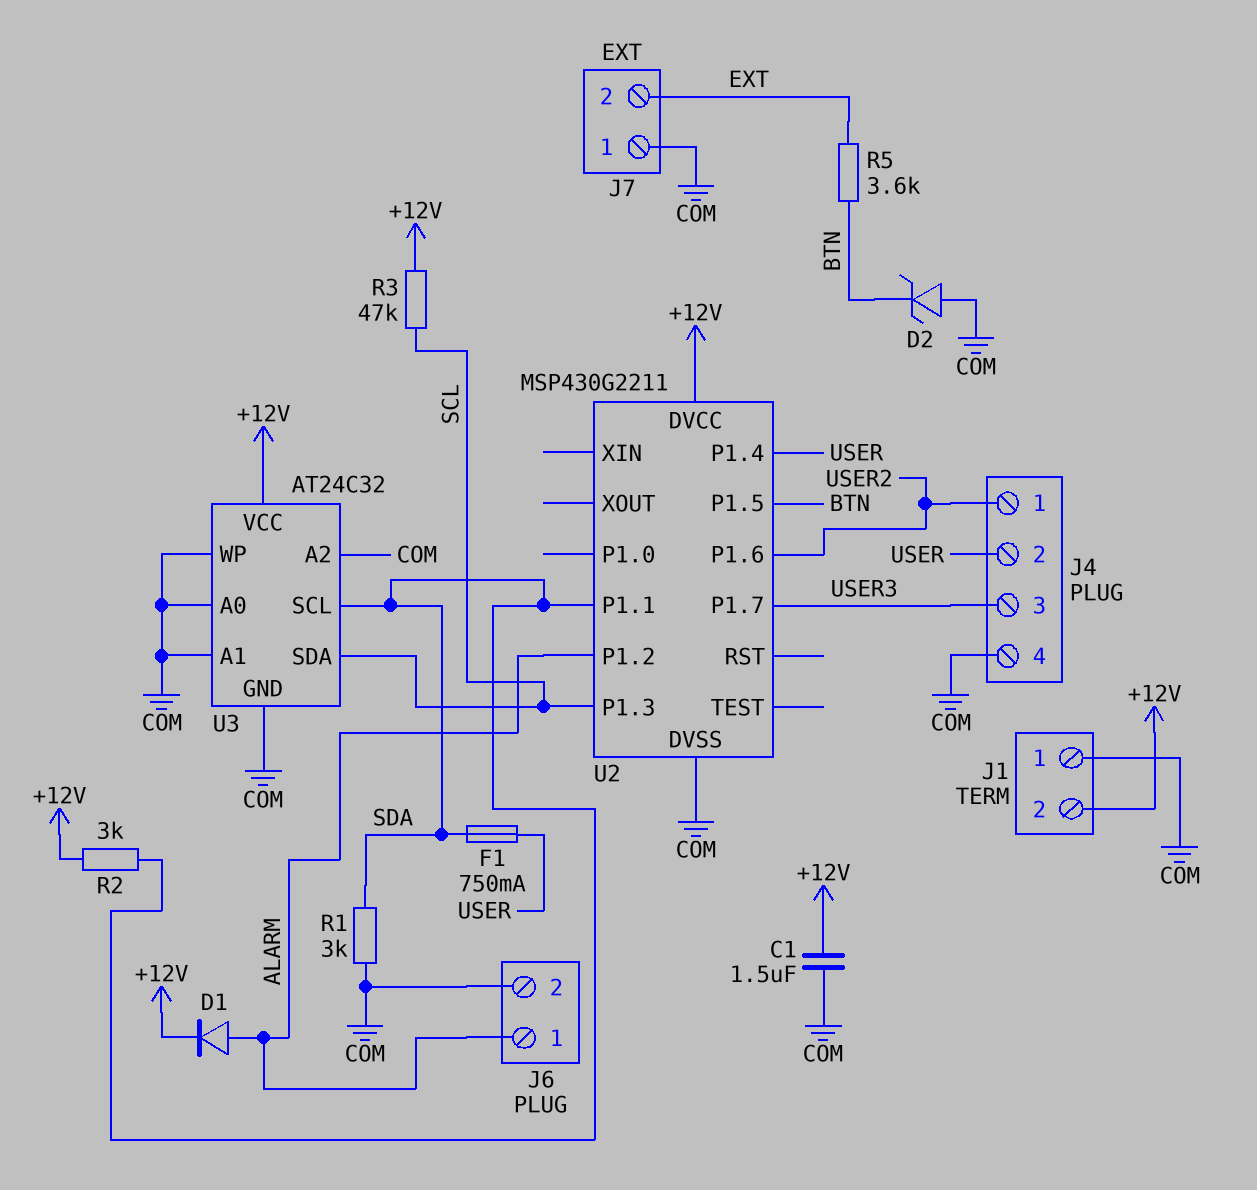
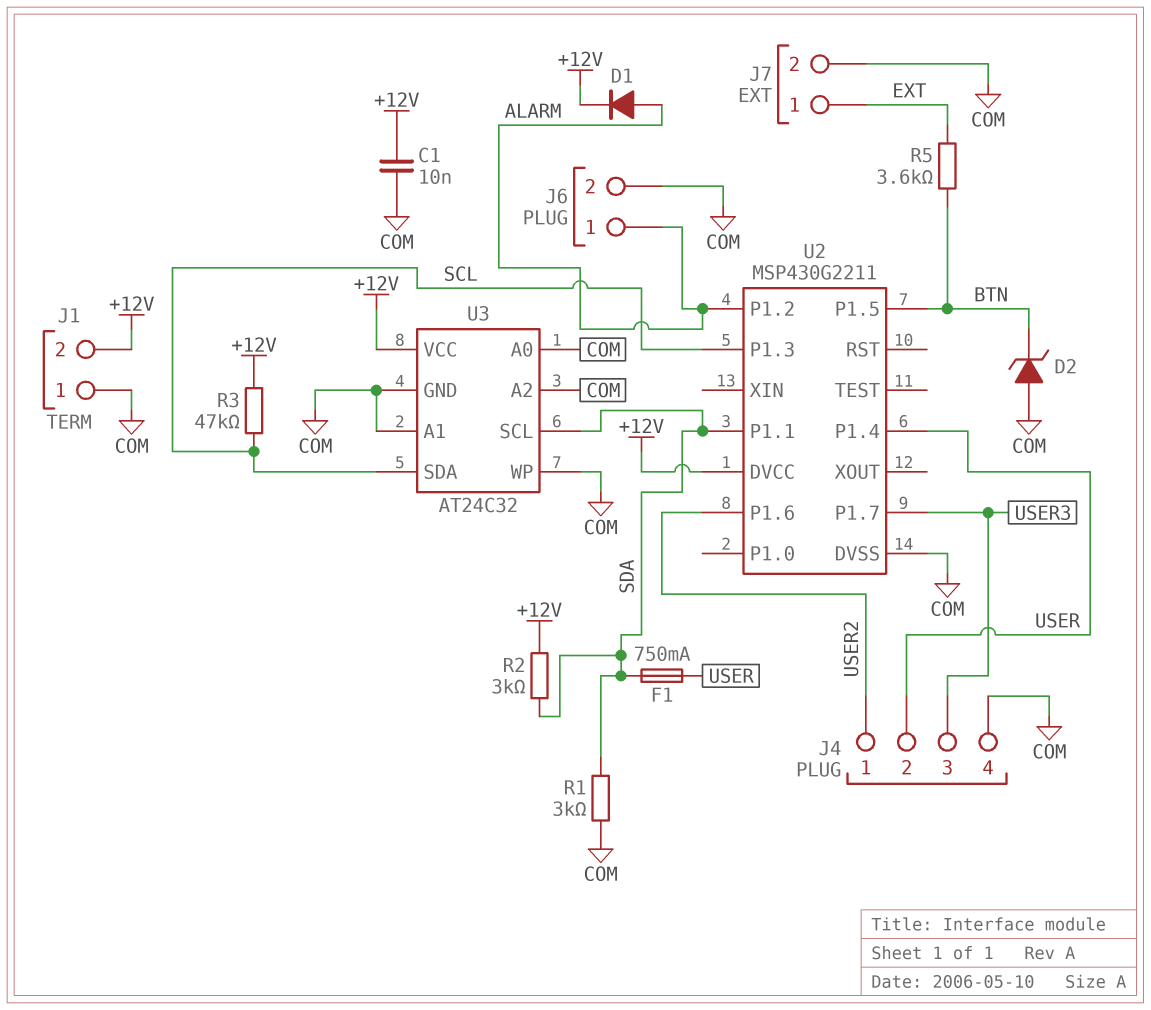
C1: 1.5uF (+12V, COM) -> 10nF (+12V, COM)
J7 pin 1: COM -> EXT
J7 pin 2: EXT -> COM

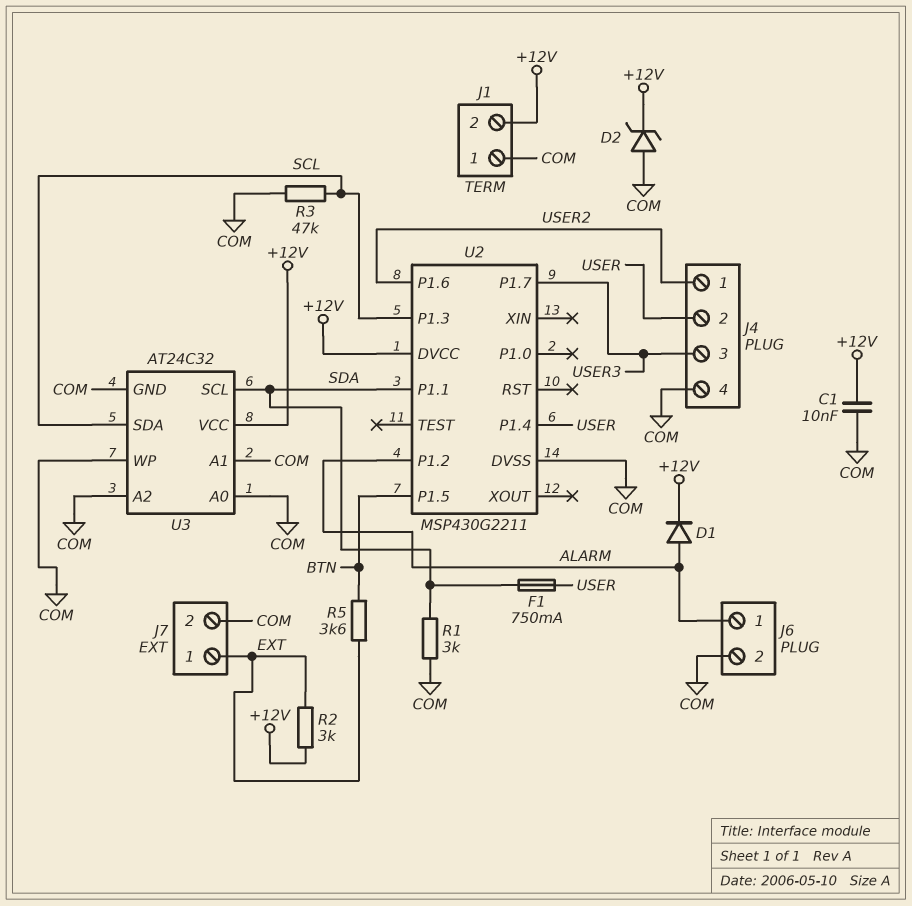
D2: zener (A COM, K BTN) -> zener (A COM, K +12V)
R2: 3k (+12V, SDA) -> 3k (+12V, EXT)
R3: 47k (+12V, SCL) -> 47k (COM, SCL)

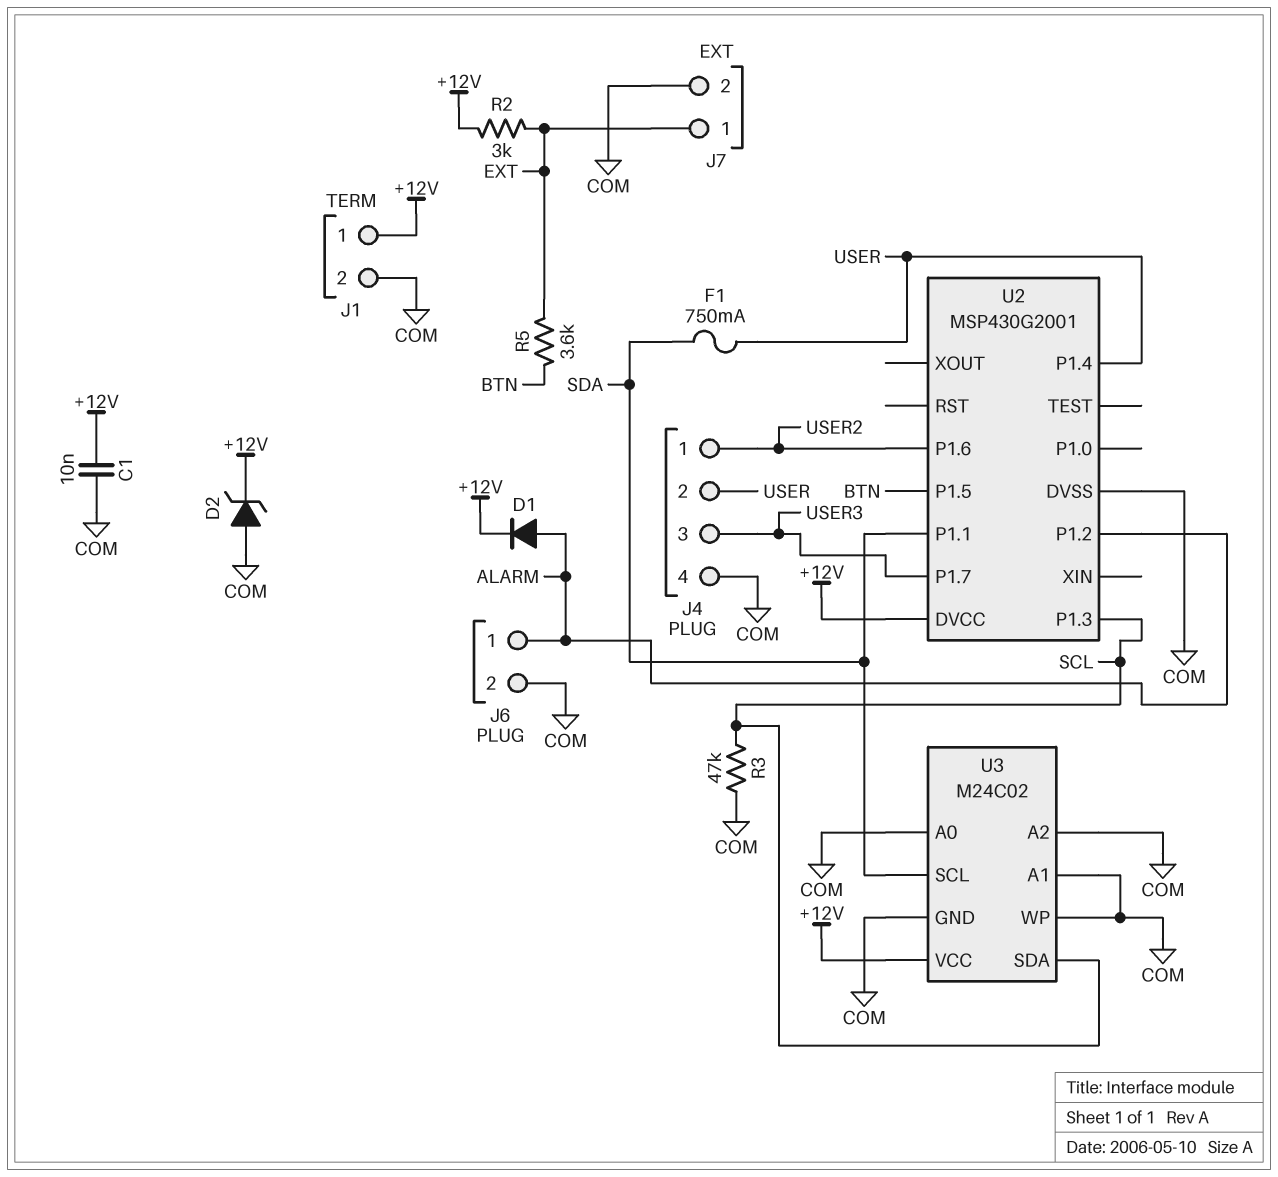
J1 pin 1: COM -> +12V
J1 pin 2: +12V -> COM
R1: 3k (COM, SDA) -> none
U2: MSP430G2211 -> MSP430G2001
U3: AT24C32 -> M24C02

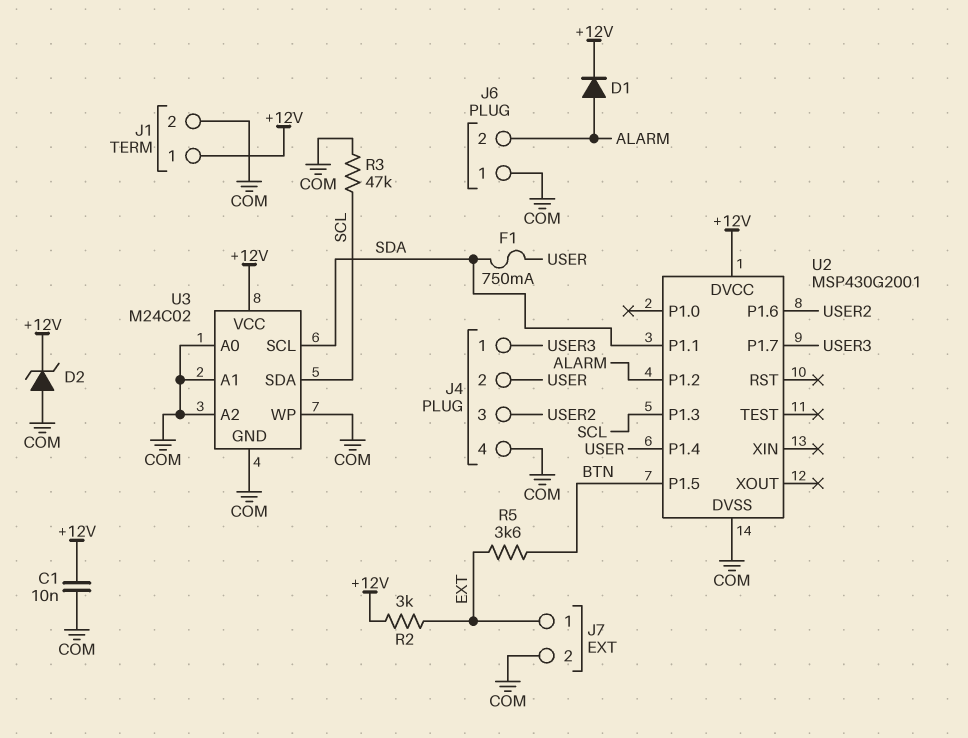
J4 pin 1: USER2 -> USER3
J4 pin 3: USER3 -> USER2
J6 pin 1: ALARM -> COM
J6 pin 2: COM -> ALARM

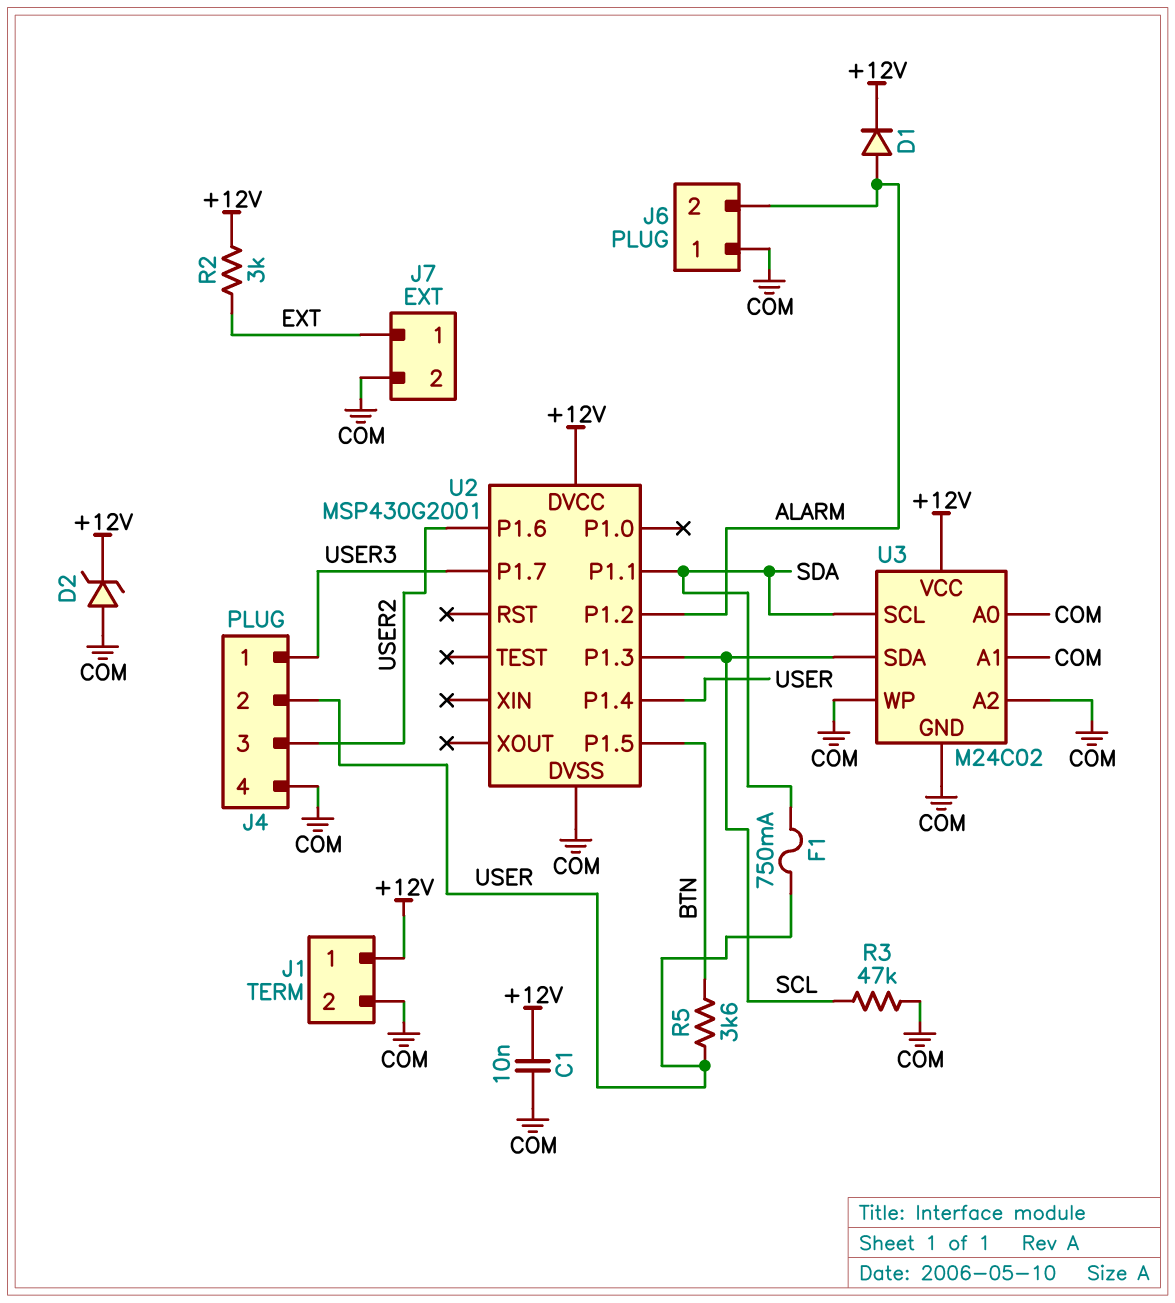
R5: 3.6k (BTN, EXT) -> 3.6k (BTN, USER)

